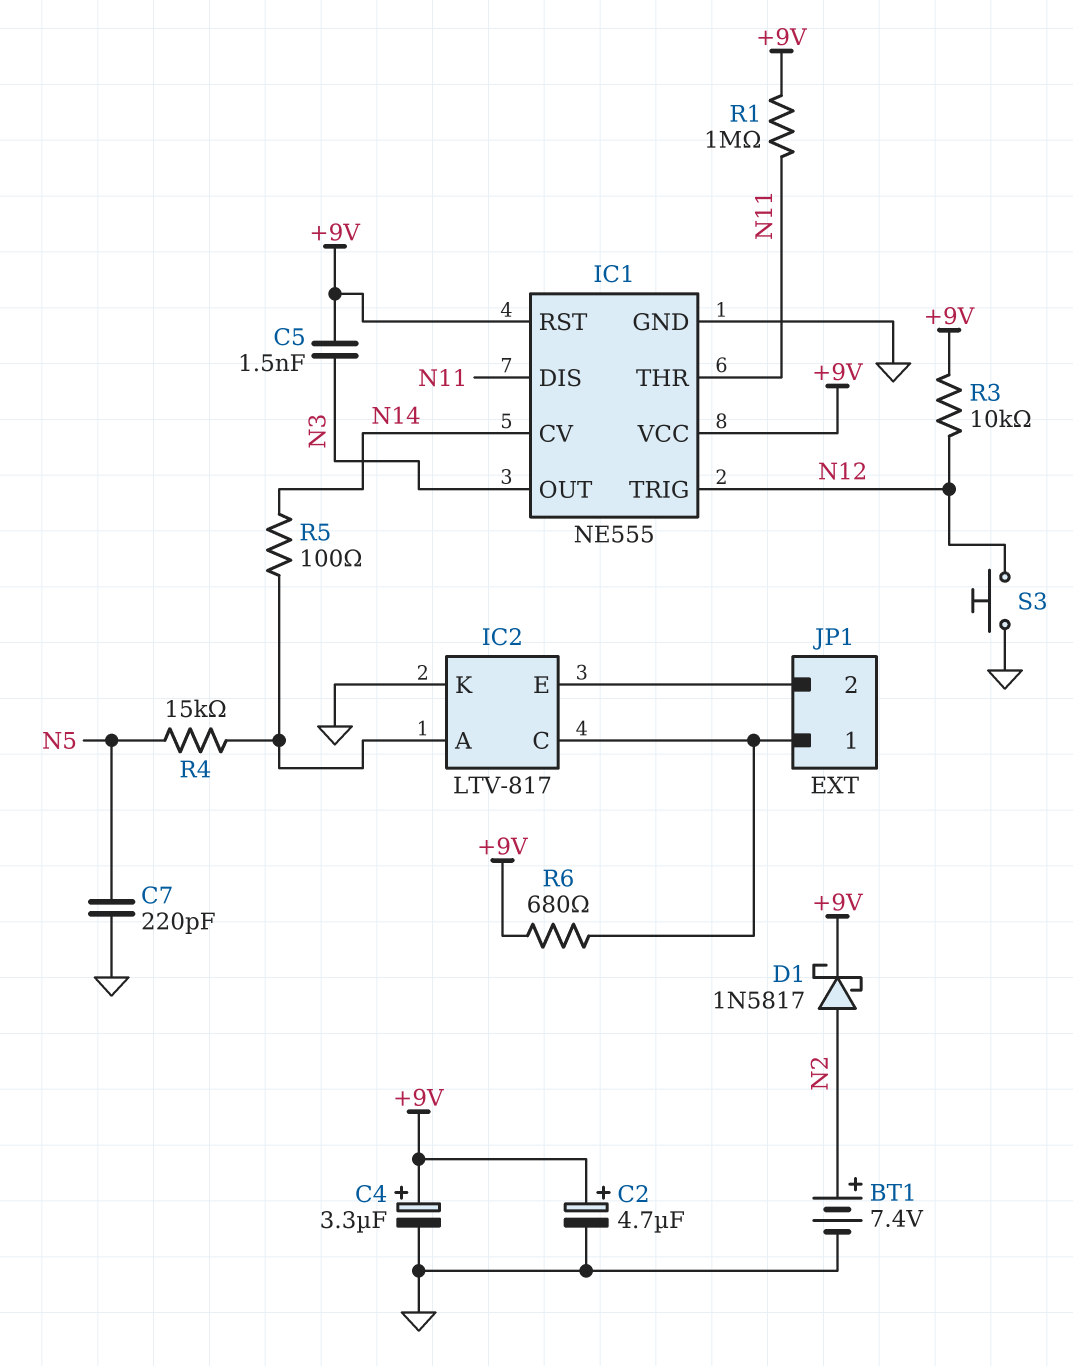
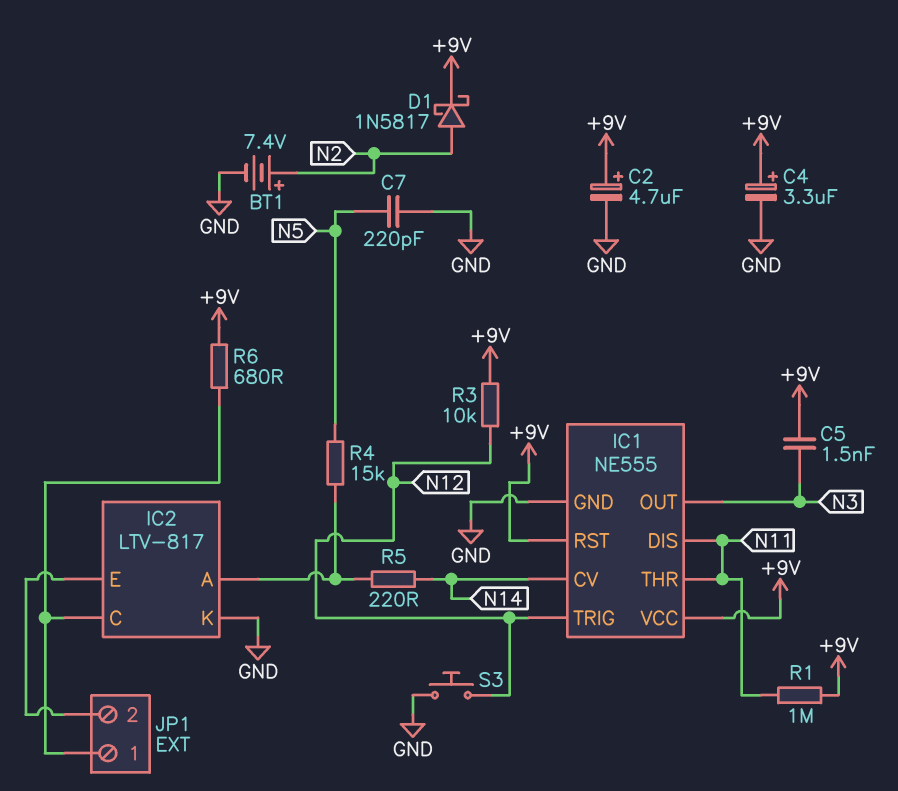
R5: 100 (IC2/A, N14) -> 220 (IC2/A, N14)

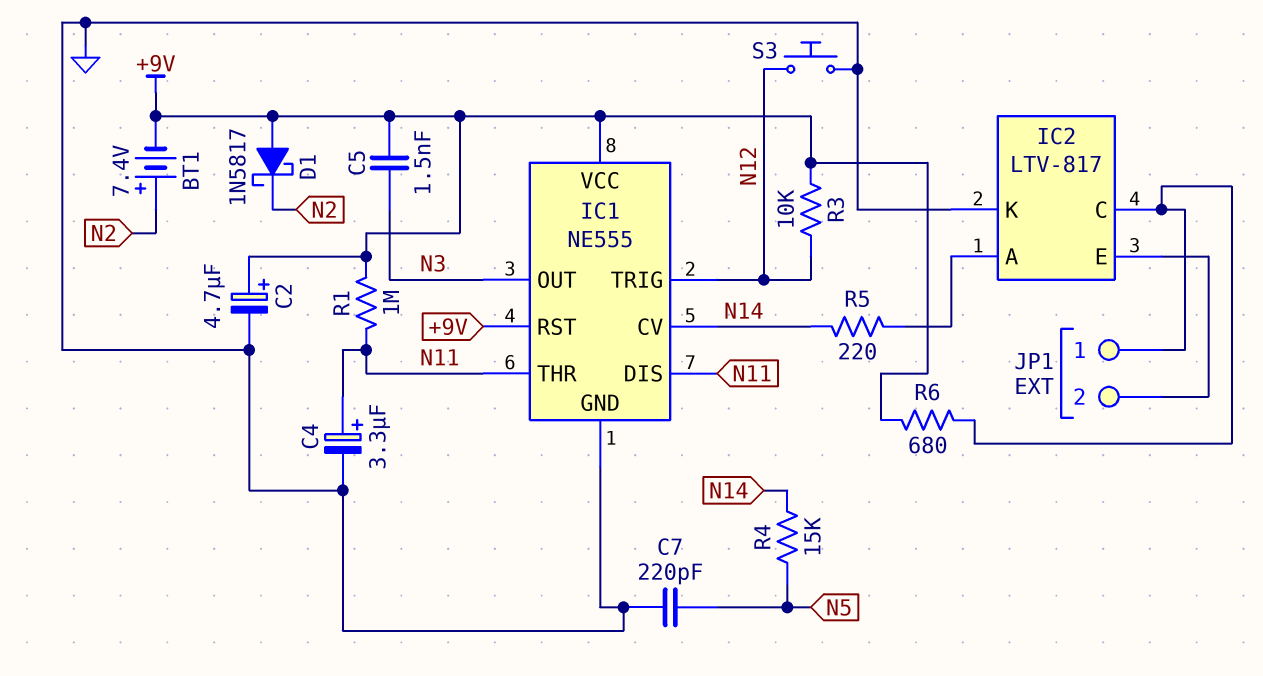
BT1: 7.4V (plus N2, minus GND) -> 7.4V (plus N2, minus +9V)
C4: 3.3uF (plus +9V, minus GND) -> 3.3uF (plus N11, minus GND)
D1: schottky 1N5817 (A N2, K +9V) -> schottky 1N5817 (A +9V, K N2)
R4: 15k (IC2/A, N5) -> 15k (N5, N14)

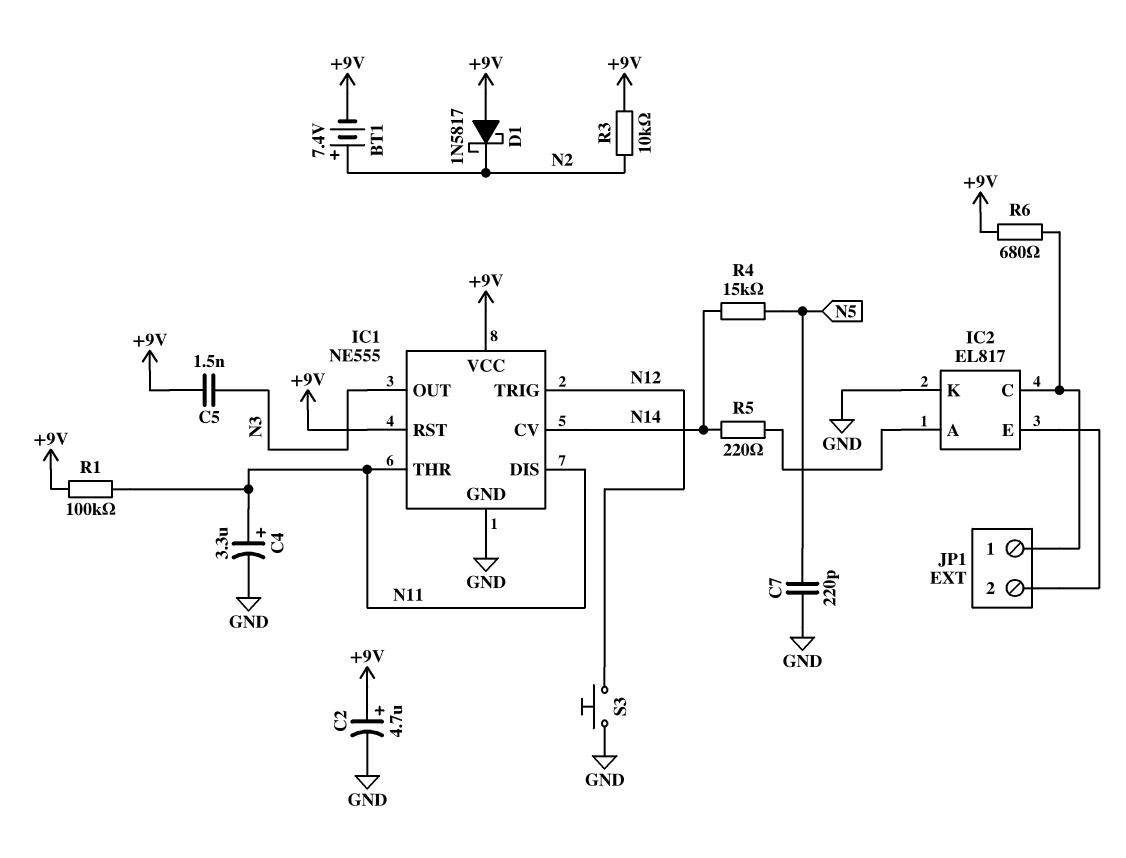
IC2: LTV-817 -> EL817
R1: 1M (+9V, N11) -> 100k (+9V, N11)
R3: 10k (+9V, N12) -> 10k (+9V, N2)

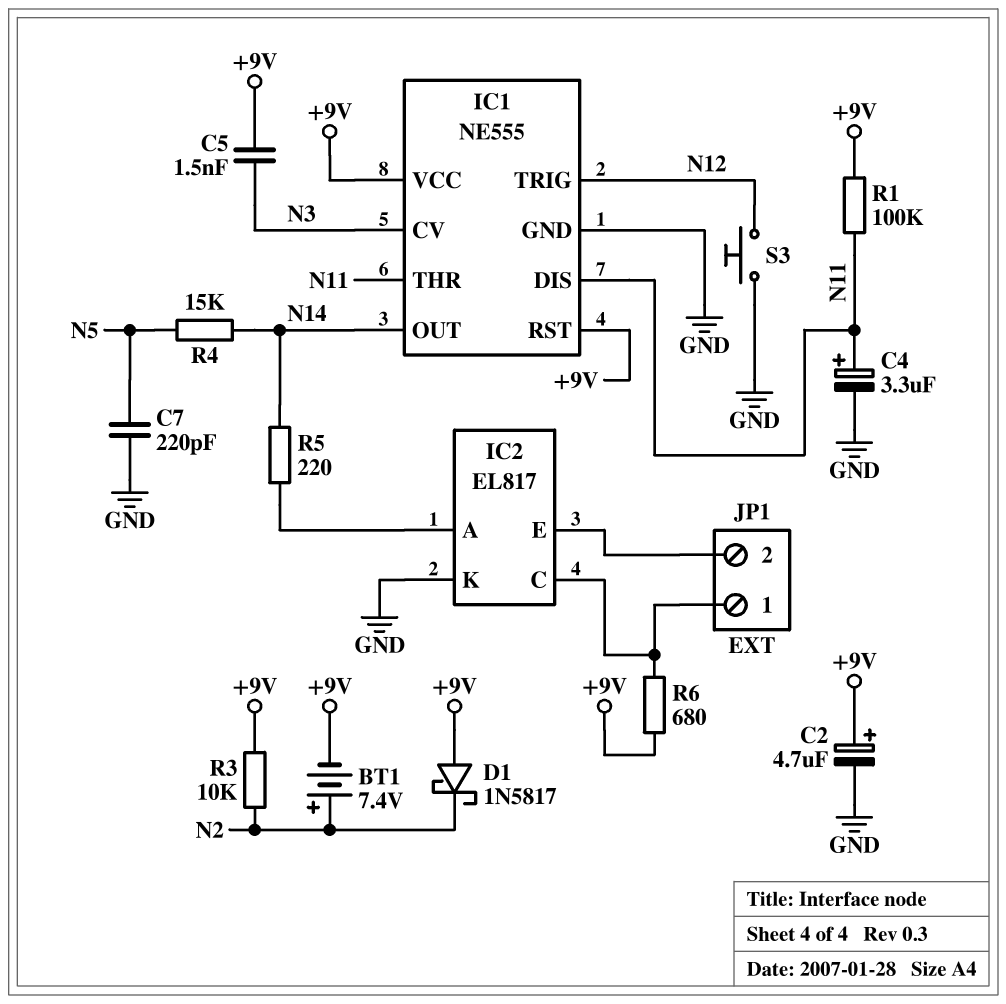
IC1 pin CV: N14 -> N3
IC1 pin OUT: N3 -> N14

